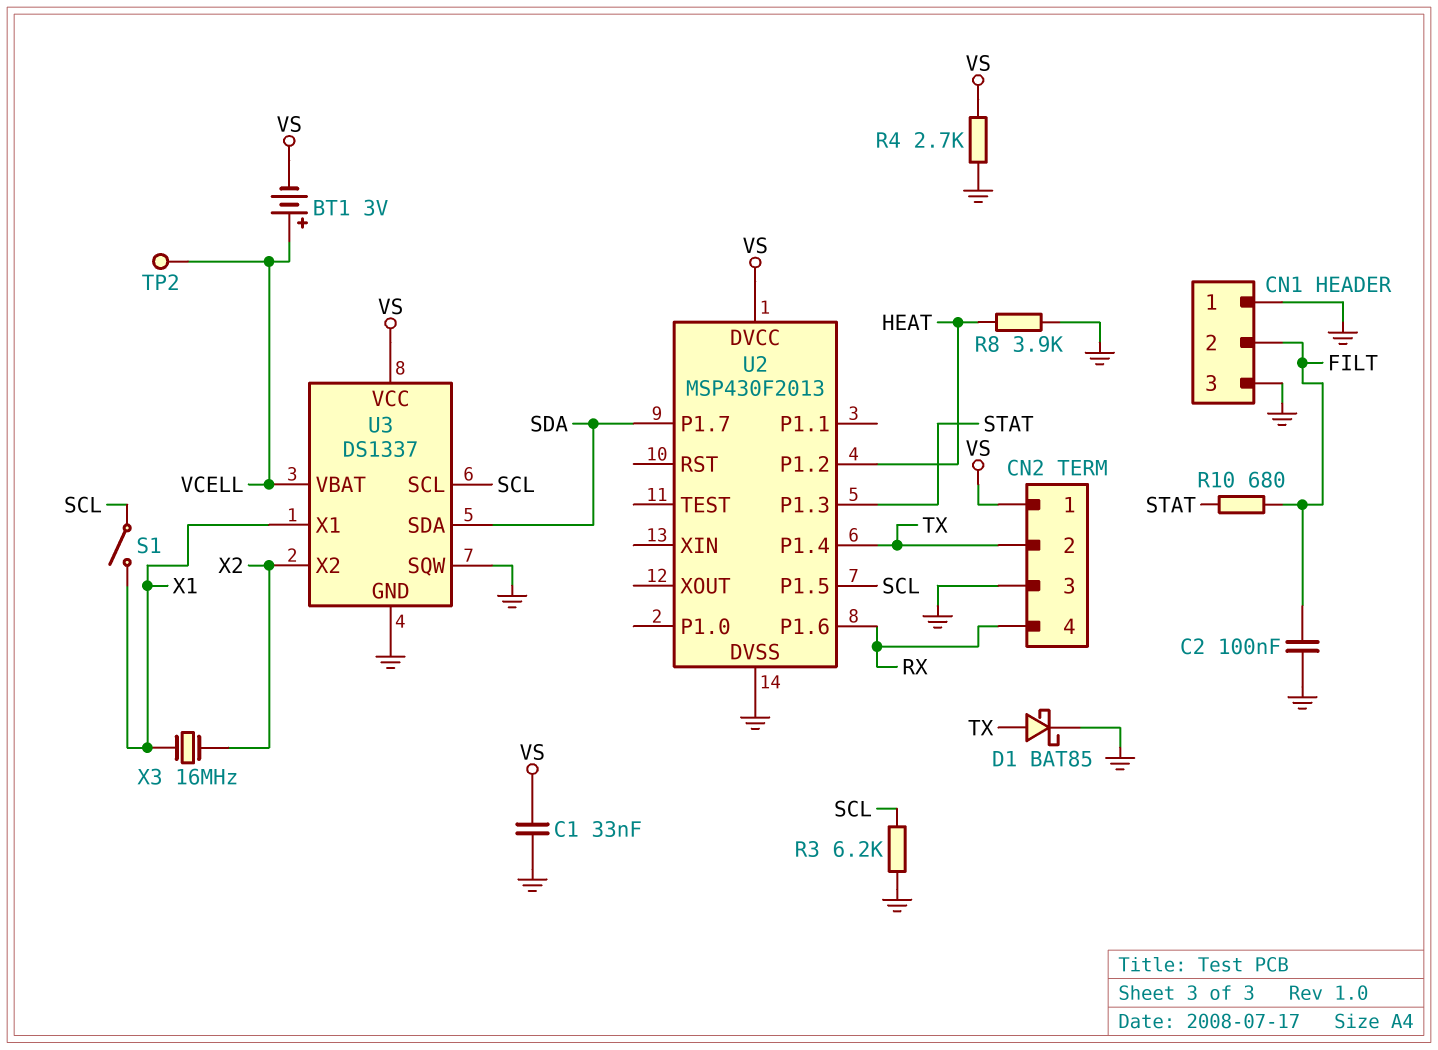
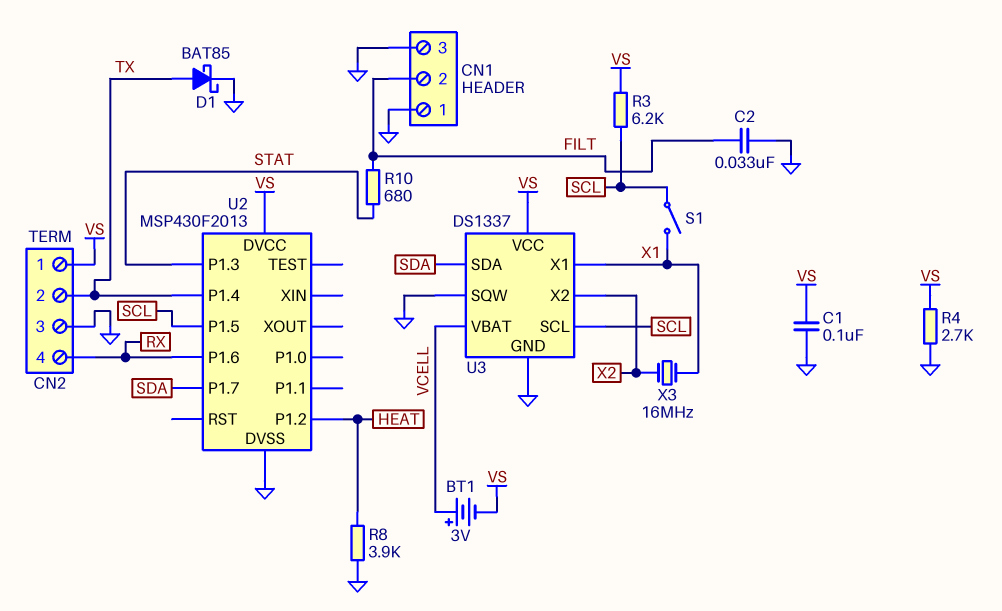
C1: 33nF (GND, VS) -> 100nF (GND, VS)
C2: 100nF (FILT, GND) -> 33nF (FILT, GND)
R3: 6.2k (GND, SCL) -> 6.2k (SCL, VS)
TP2: test point (VCELL) -> none

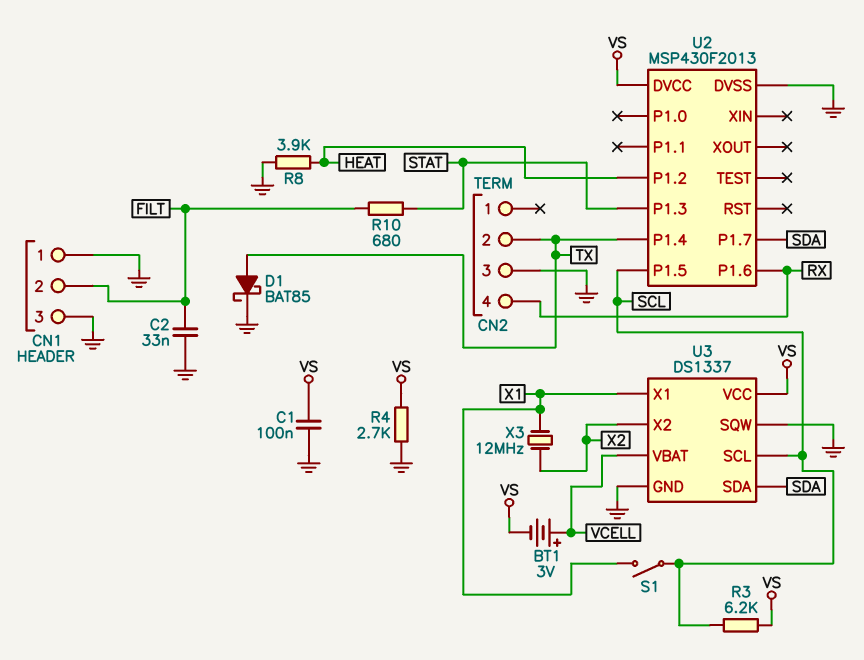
CN2 pin 1: VS -> none
X3: 16MHz (X1, X2) -> 12MHz (X1, X2)

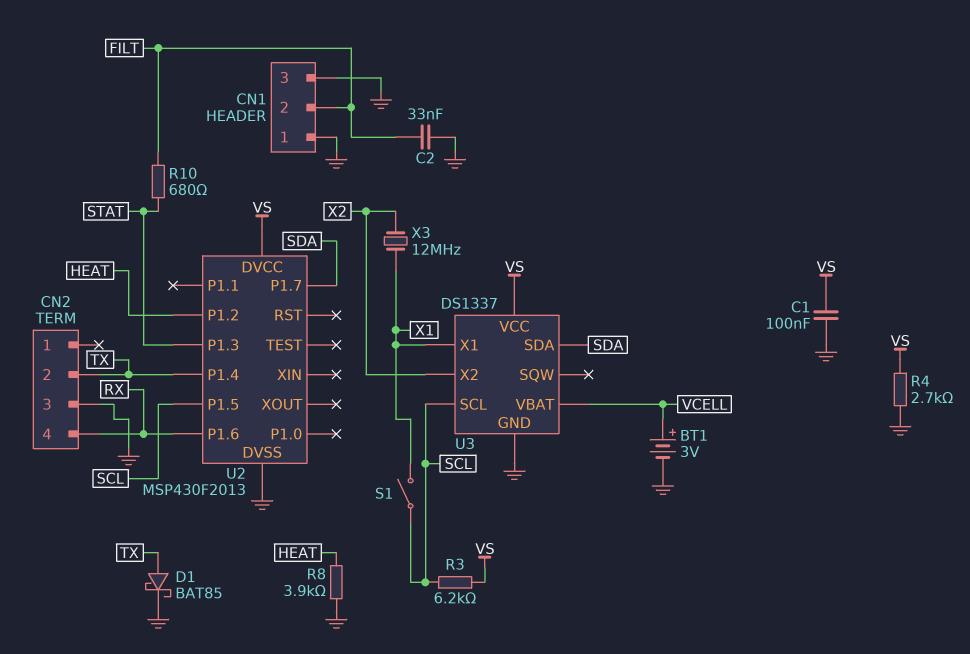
BT1: 3V (plus VCELL, minus VS) -> 3V (plus VCELL, minus GND)
U3 pin SQW: GND -> none

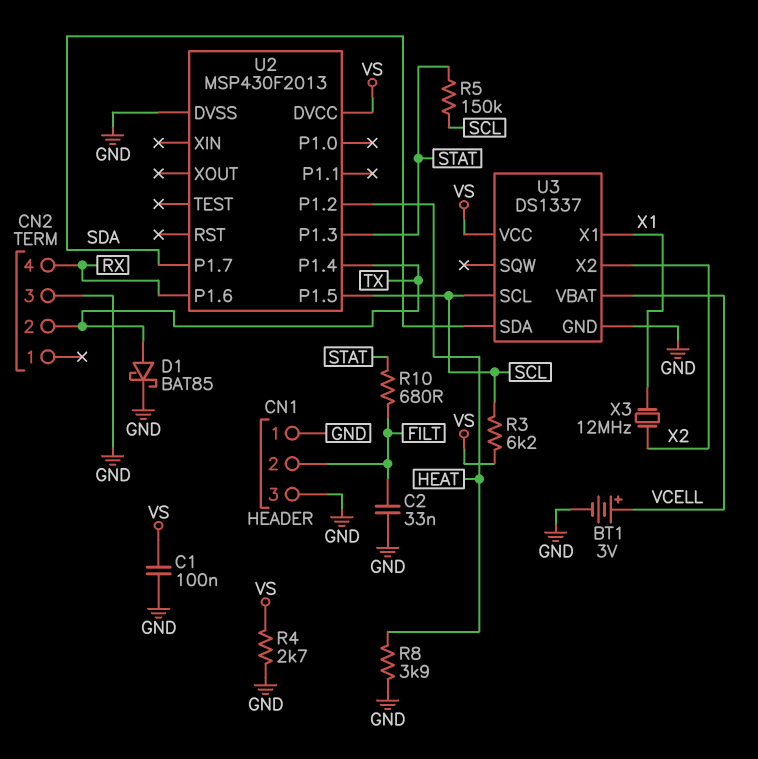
R5: none -> 150k (SCL, STAT)
S1: switch (SCL, X1) -> none

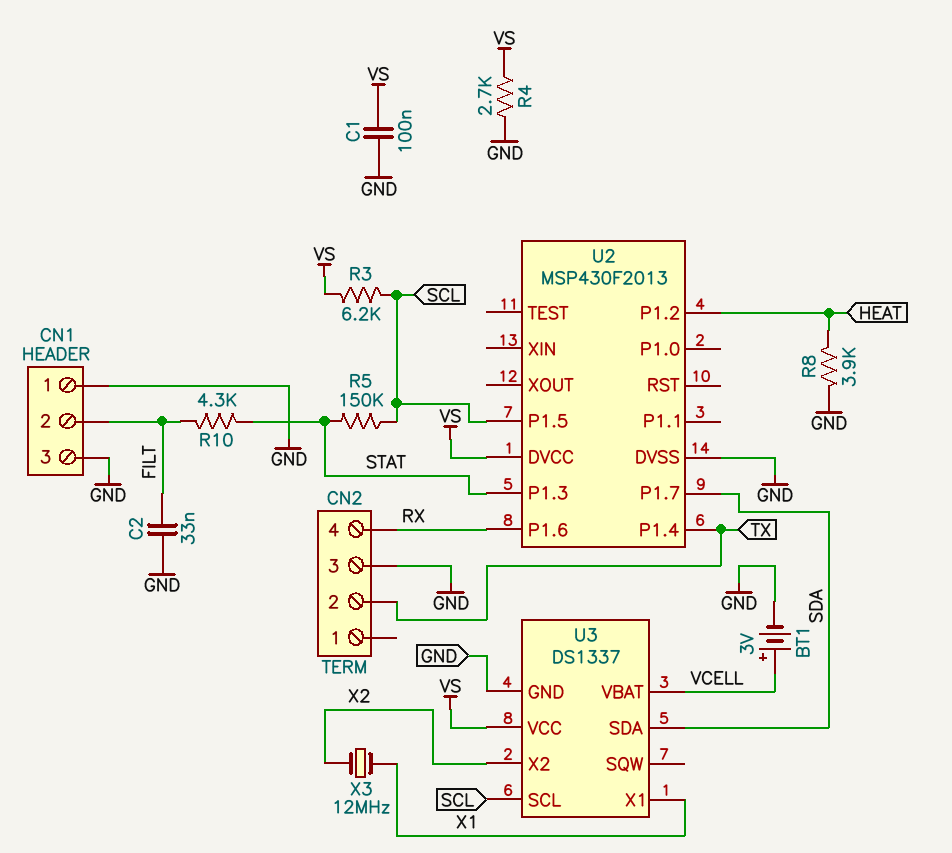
D1: schottky BAT85 (A TX, K GND) -> none
R10: 680 (FILT, STAT) -> 4.3k (FILT, STAT)

